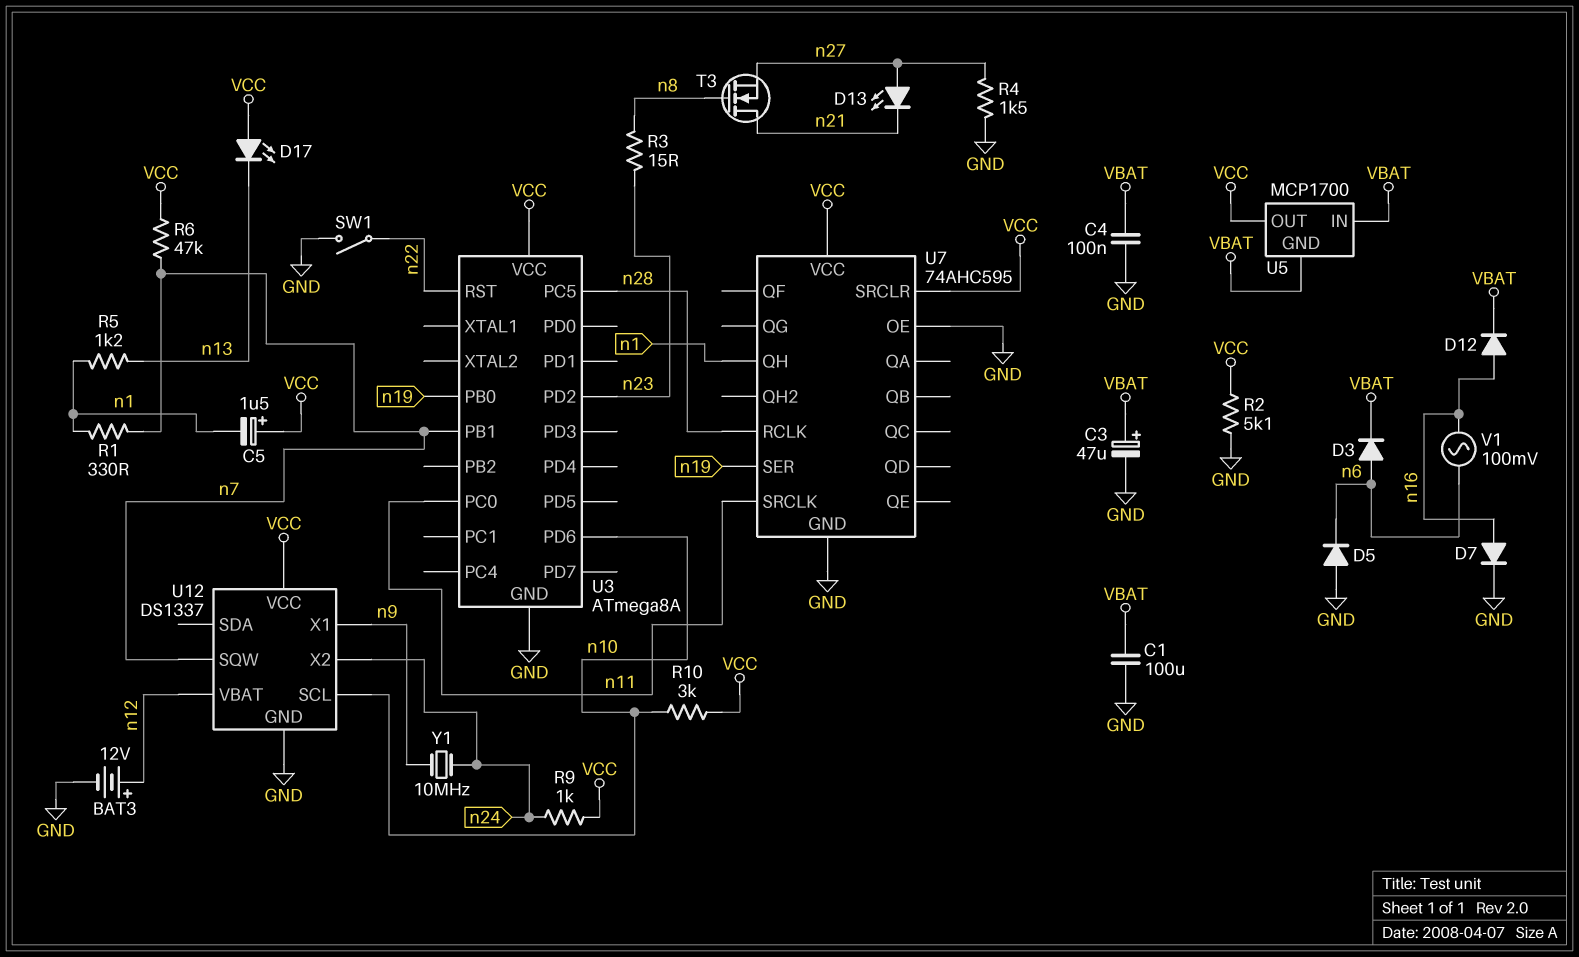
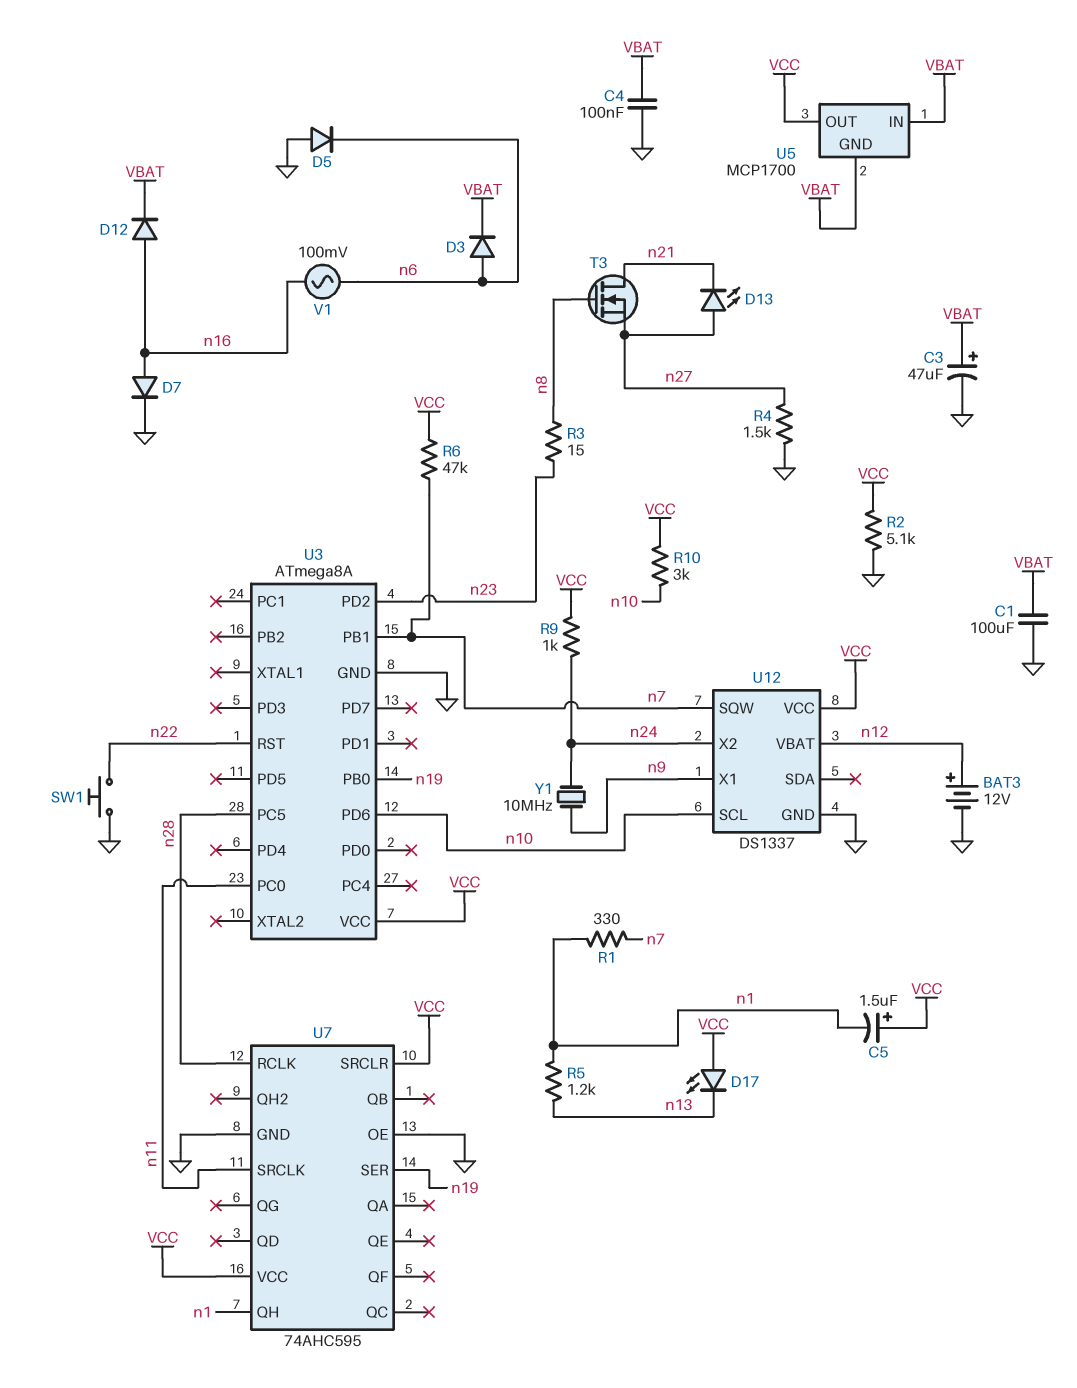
SW1: switch (GND, n22) -> button (GND, n22)

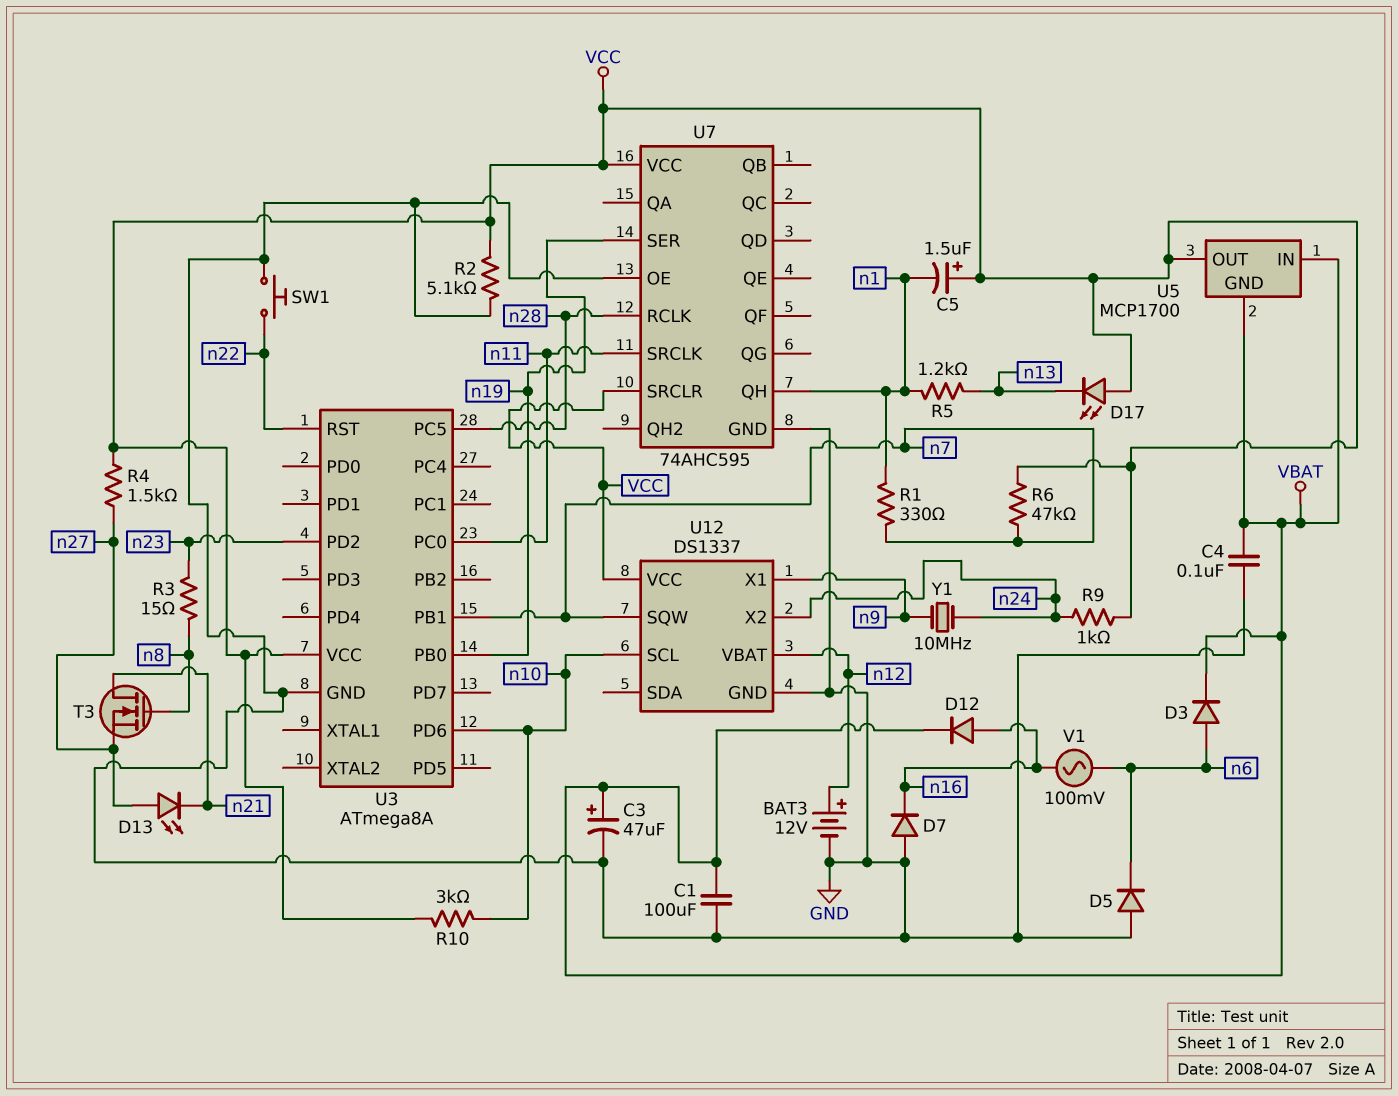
D7: diode (A n16, K GND) -> diode (A GND, K n16)
R4: 1.5k (GND, n27) -> 1.5k (VCC, n27)

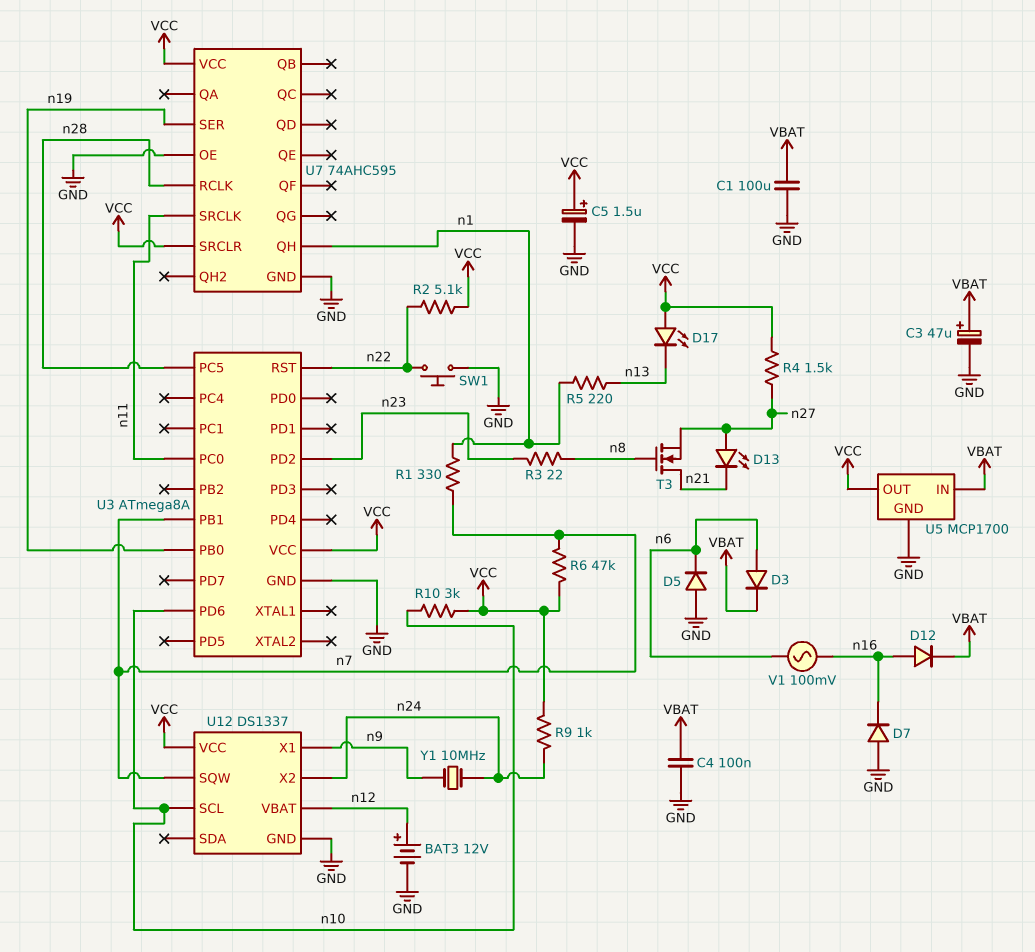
C5: 1.5uF (plus VCC, minus n1) -> 1.5uF (plus VCC, minus GND)
R2: 5.1k (GND, VCC) -> 5.1k (VCC, n22)
R3: 15 (n8, n23) -> 22 (n8, n23)
R5: 1.2k (n1, n13) -> 220 (n1, n13)
U5 pin GND: VBAT -> GND

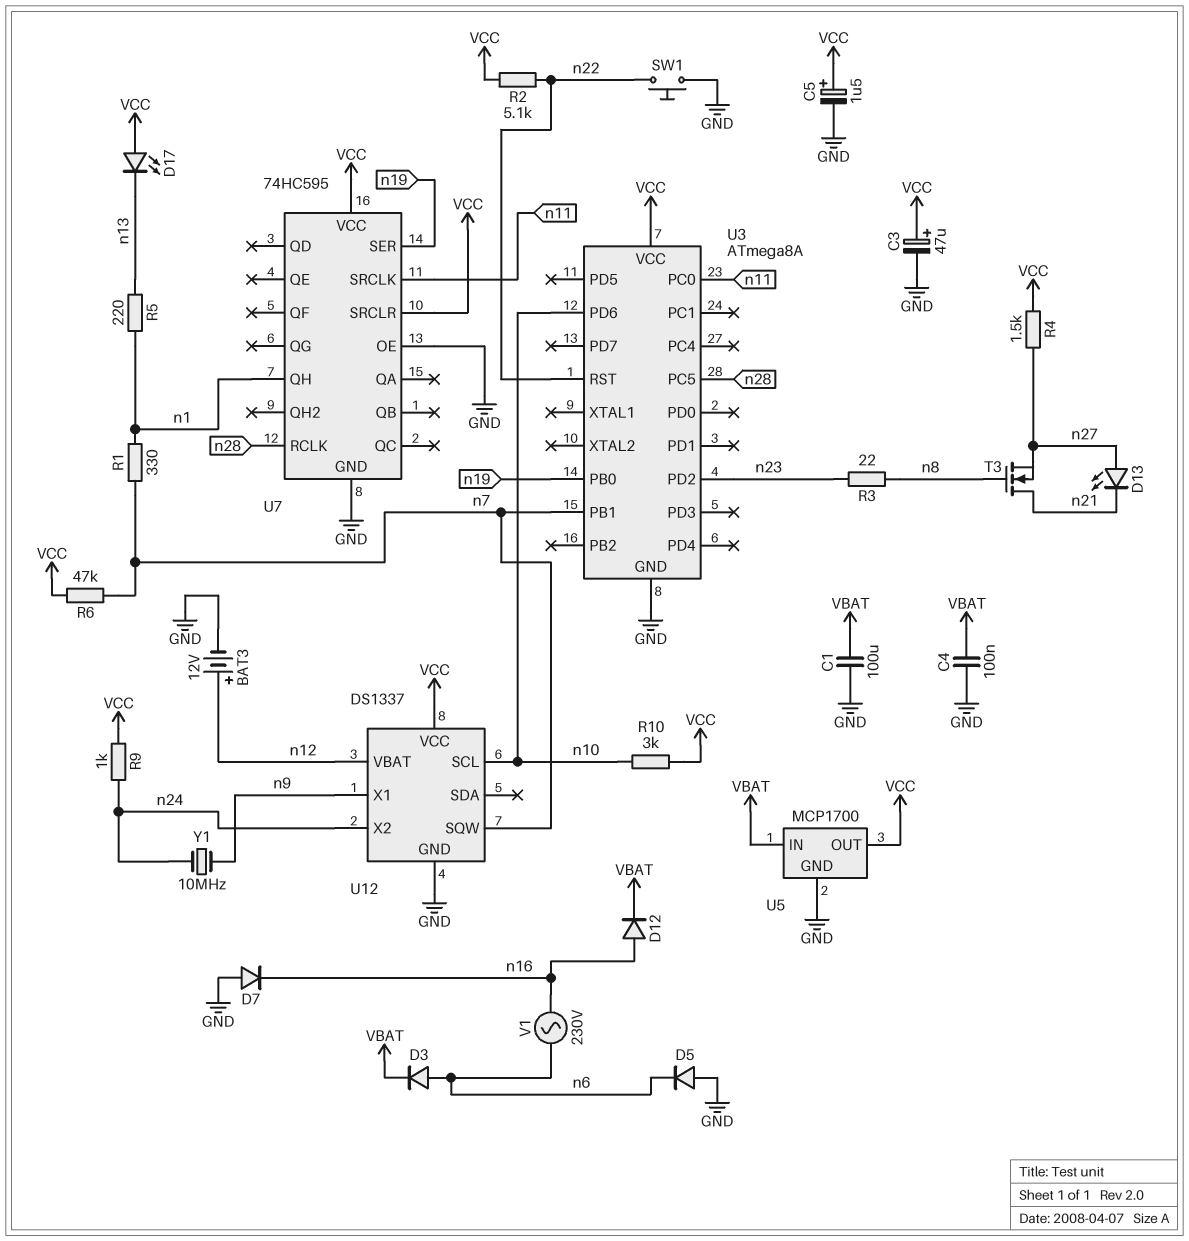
C3: 47uF (plus VBAT, minus GND) -> 47uF (plus VCC, minus GND)
U7: 74AHC595 -> 74HC595
V1: AC 100mV (n6, n16) -> AC 230V (n6, n16)

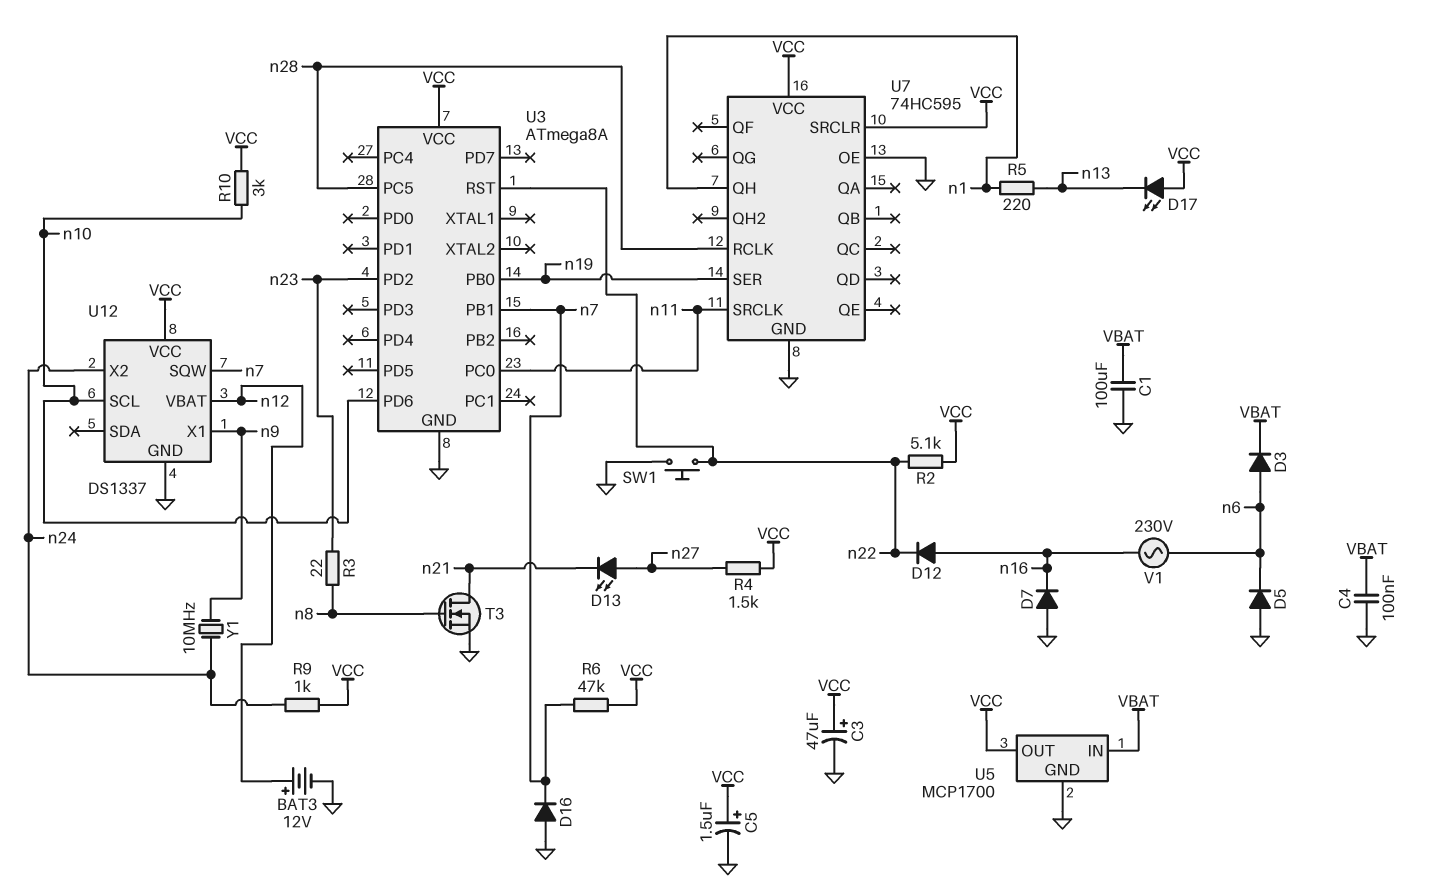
D12: diode (A n16, K VBAT) -> diode (A n16, K n22)
D16: none -> diode (A GND, K n7)
R1: 330 (n1, n7) -> none
T3: NMOS (G n8, D n21, S n27) -> NMOS (G n8, D n21, S GND)

